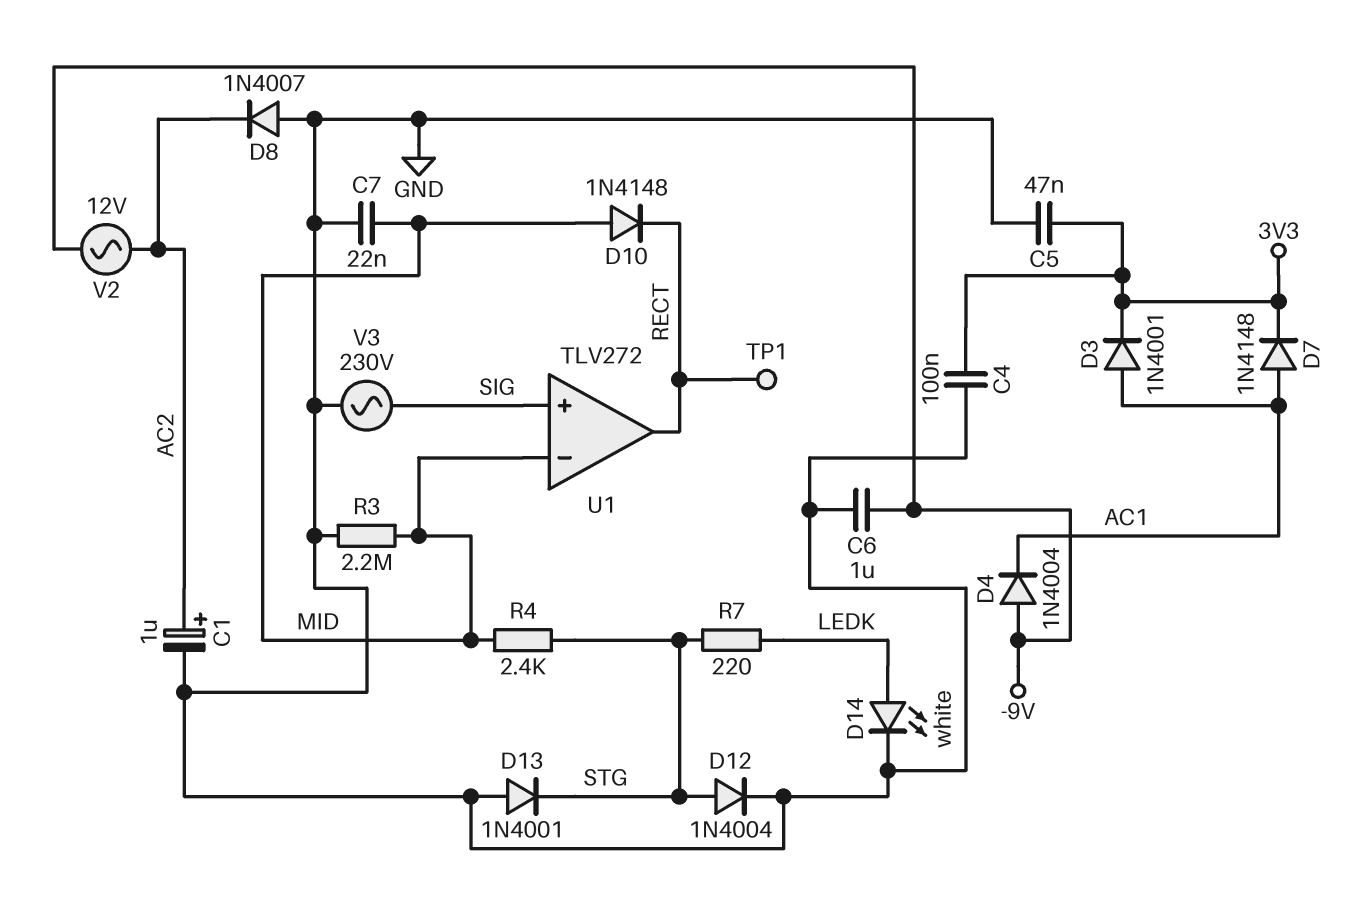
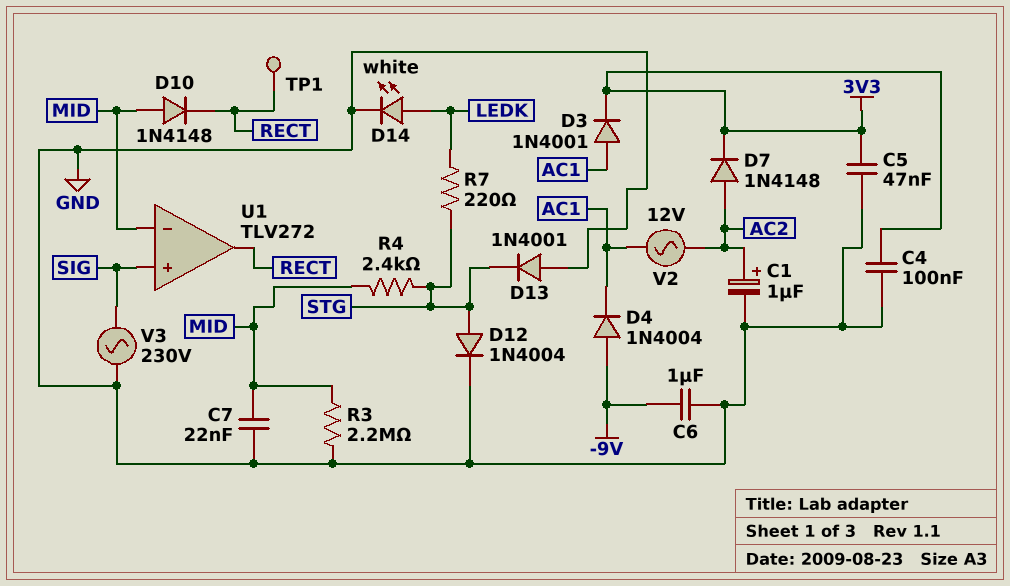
D7: diode 1N4148 (A AC1, K 3V3) -> diode 1N4148 (A AC2, K 3V3)
D8: diode 1N4007 (A GND, K AC2) -> none
V2: AC 12V (-9V, AC2) -> AC 12V (AC1, AC2)

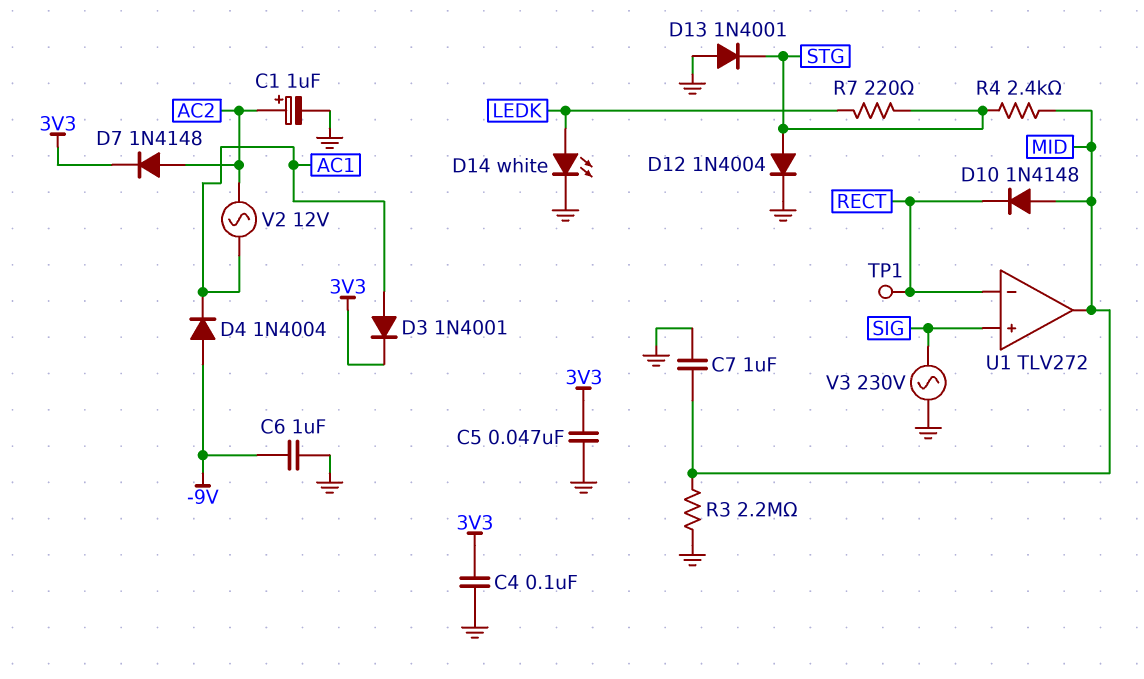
C7: 22nF (GND, MID) -> 1uF (GND, MID)
U1 pin in-: MID -> RECT
U1 pin out: RECT -> MID

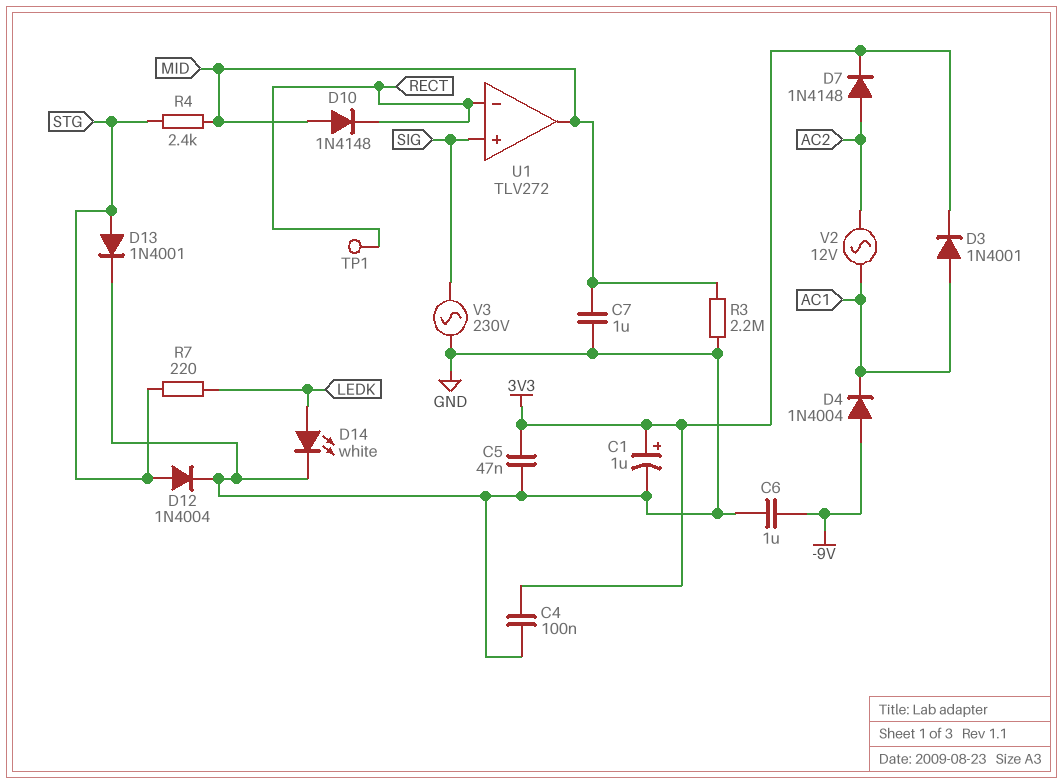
C1: 1uF (plus AC2, minus GND) -> 1uF (plus 3V3, minus GND)
D13: diode 1N4001 (A GND, K STG) -> diode 1N4001 (A STG, K GND)

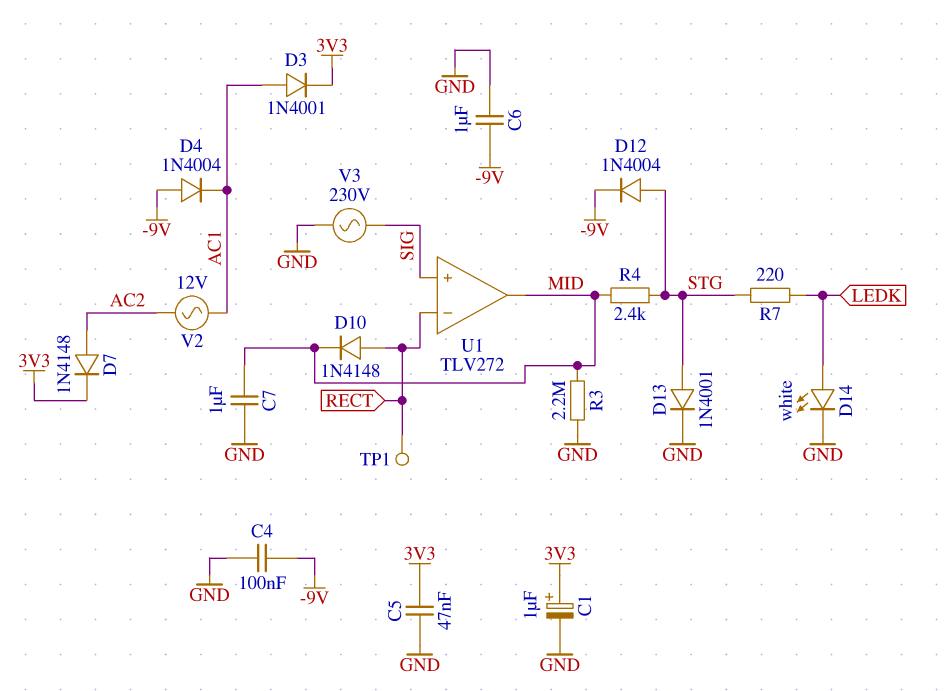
C4: 100nF (3V3, GND) -> 100nF (-9V, GND)
D10: diode 1N4148 (A MID, K RECT) -> diode 1N4148 (A RECT, K MID)
D12: diode 1N4004 (A STG, K GND) -> diode 1N4004 (A STG, K -9V)

